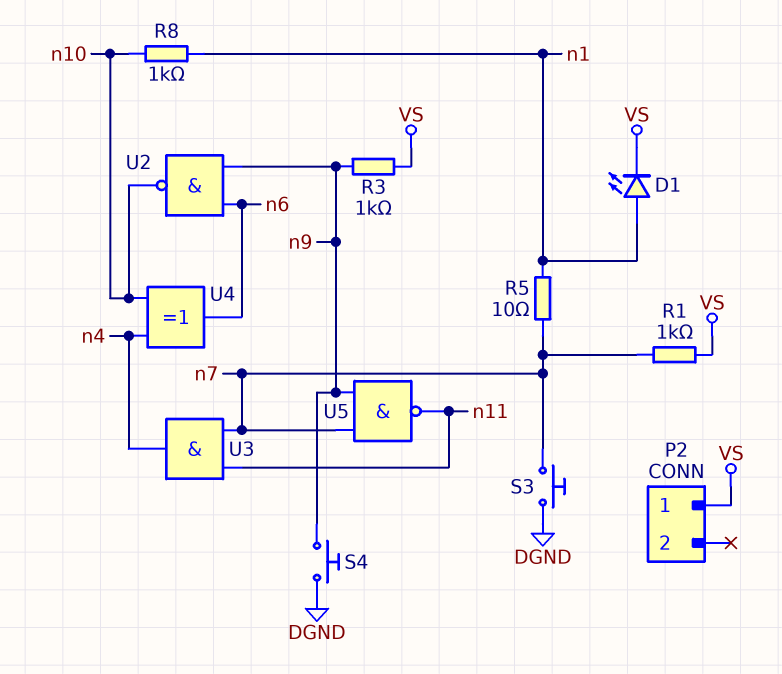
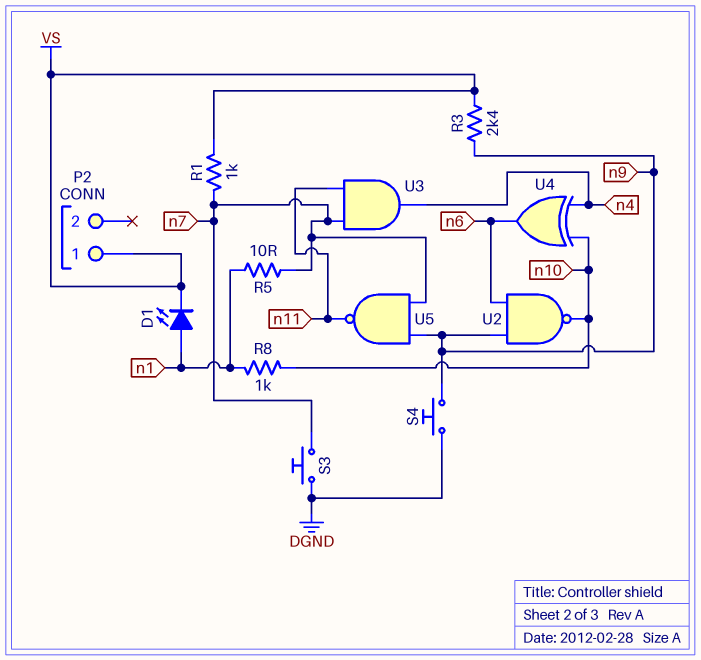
R3: 1k (VS, n9) -> 2.4k (VS, n9)

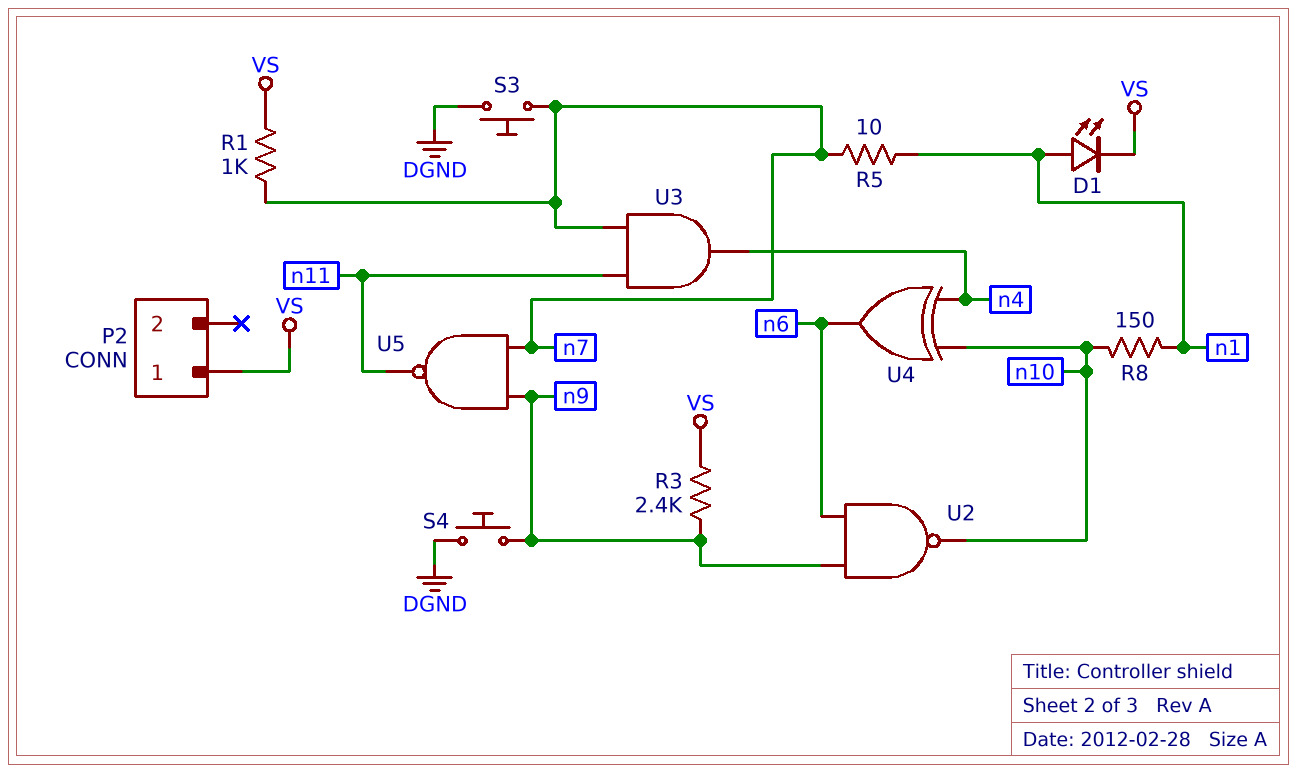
R8: 1k (n1, n10) -> 150 (n1, n10)

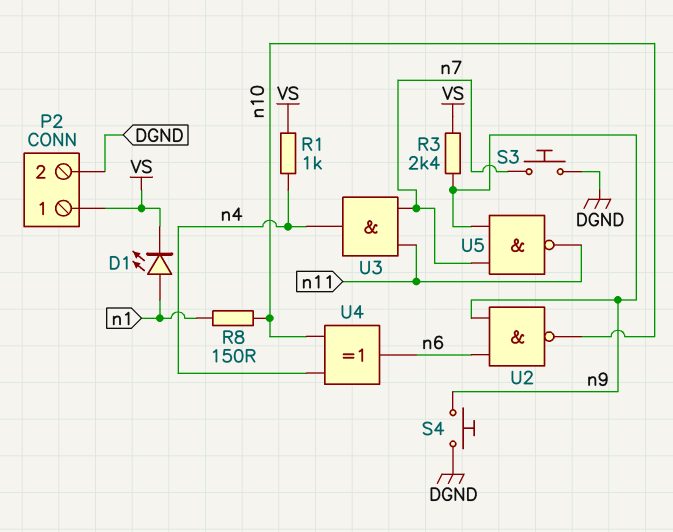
P2 pin 2: none -> DGND
R1: 1k (VS, n7) -> 1k (VS, n4)
R5: 10 (n1, n7) -> none

